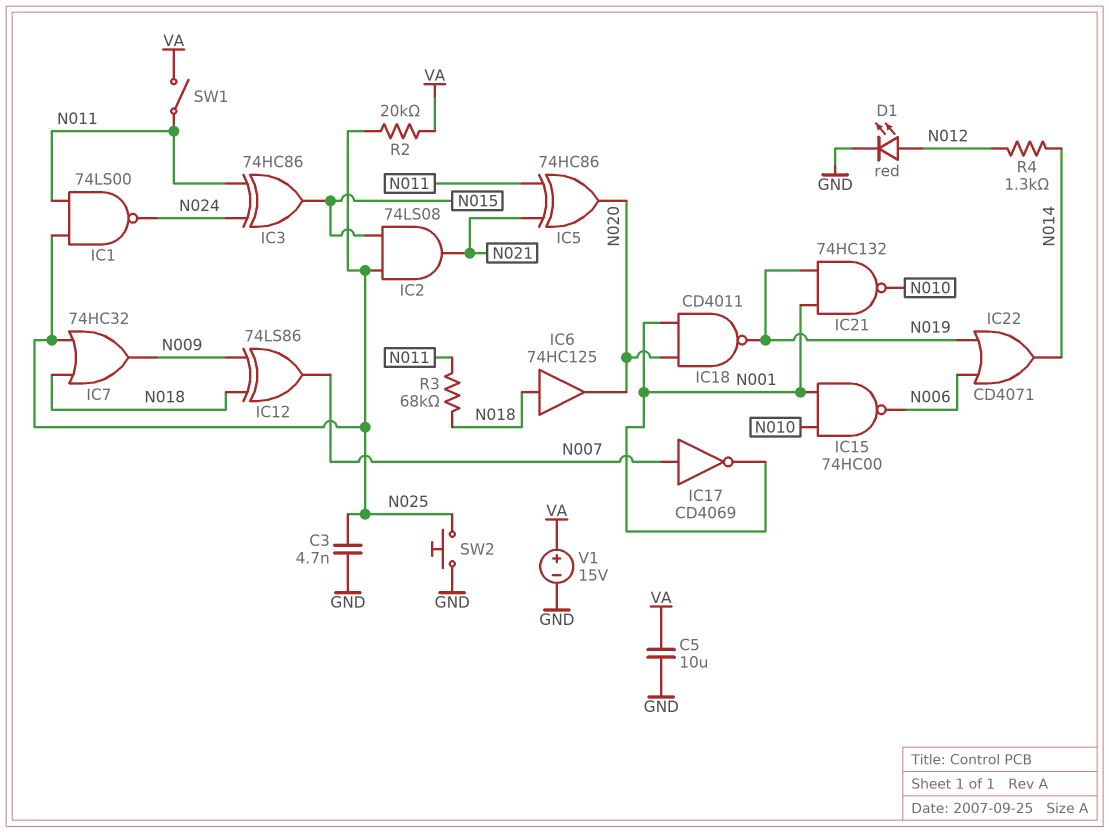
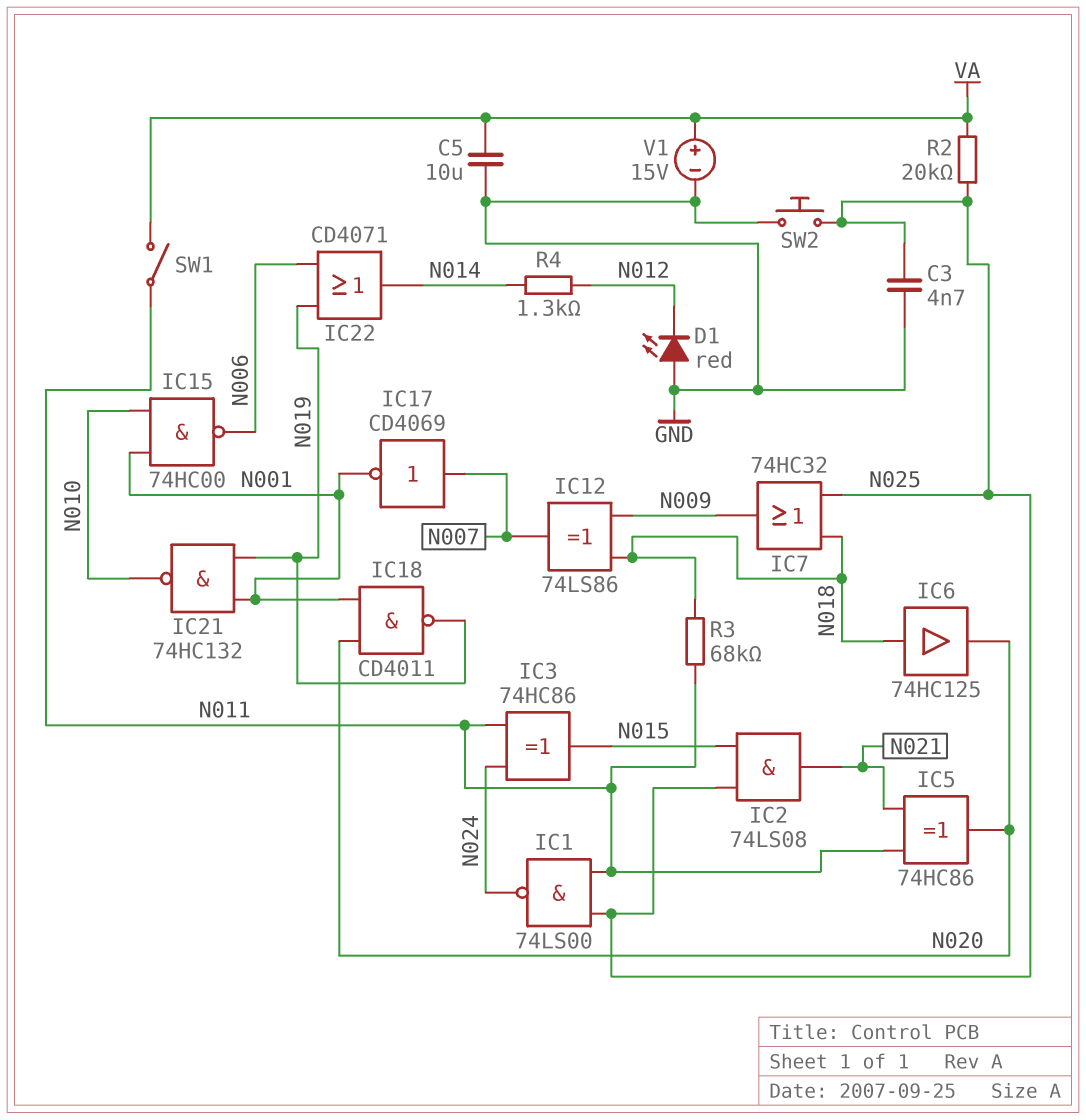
D1: LED red (A N012, K GND) -> LED red (A GND, K N012)

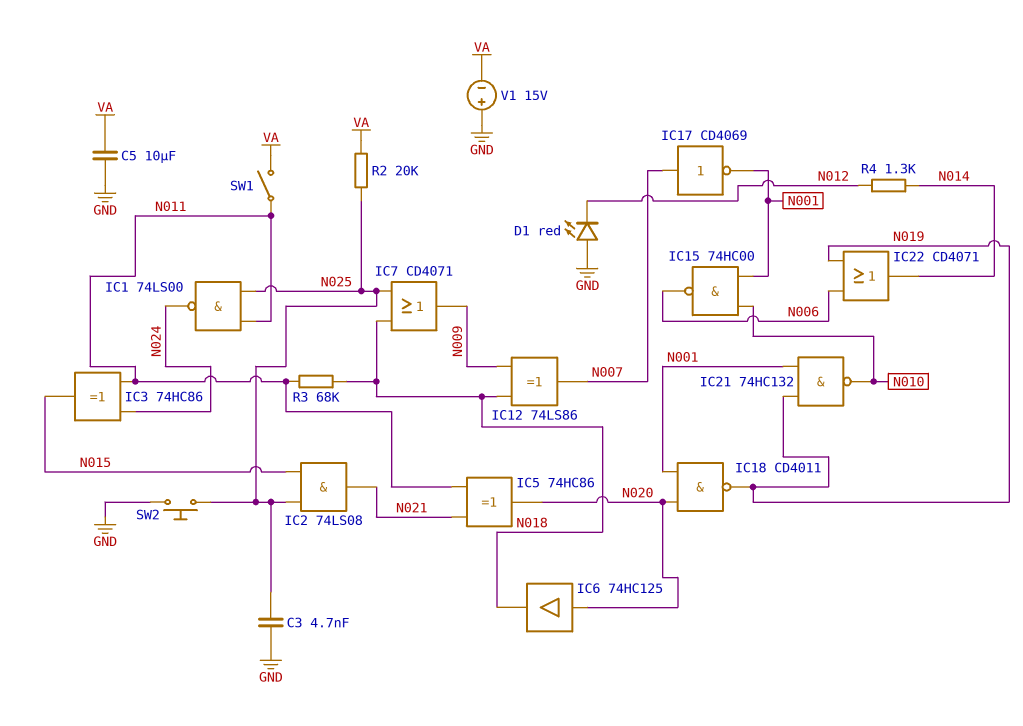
IC6: buffer 74HC125 (in N018, out N020) -> buffer 74HC125 (in N020, out N018)
IC7: OR 74HC32 (in N018, in N025, out N009) -> OR CD4071 (in N018, in N025, out N009)
V1: 15V (plus VA, minus GND) -> 15V (plus GND, minus VA)

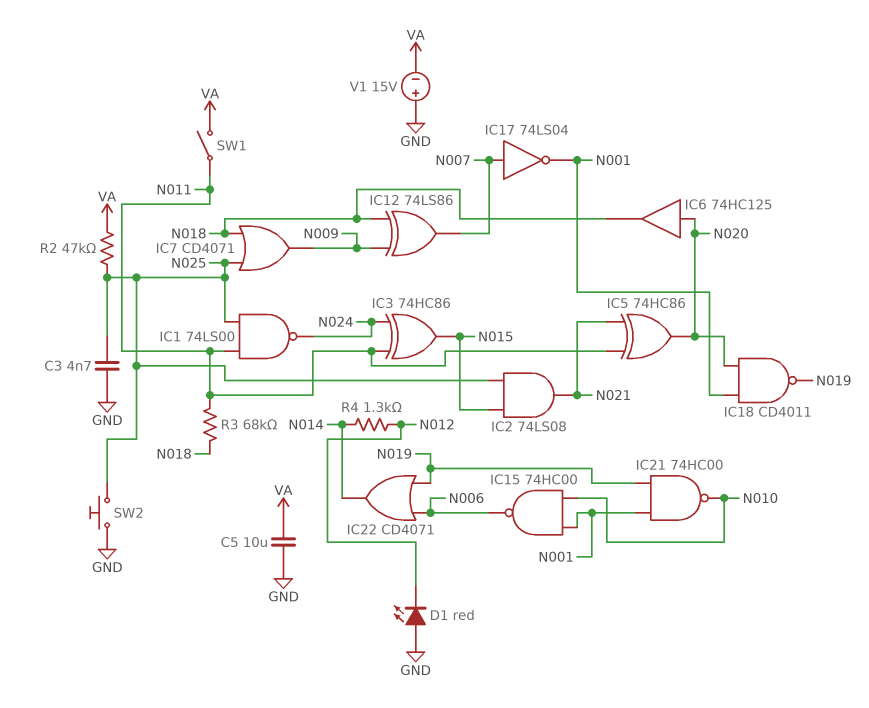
IC17: NOT CD4069 (in N007, out N001) -> NOT 74LS04 (in N007, out N001)
IC21: NAND 74HC132 (in N001, in N019, out N010) -> NAND 74HC00 (in N001, in N019, out N010)
R2: 20k (N025, VA) -> 47k (N025, VA)

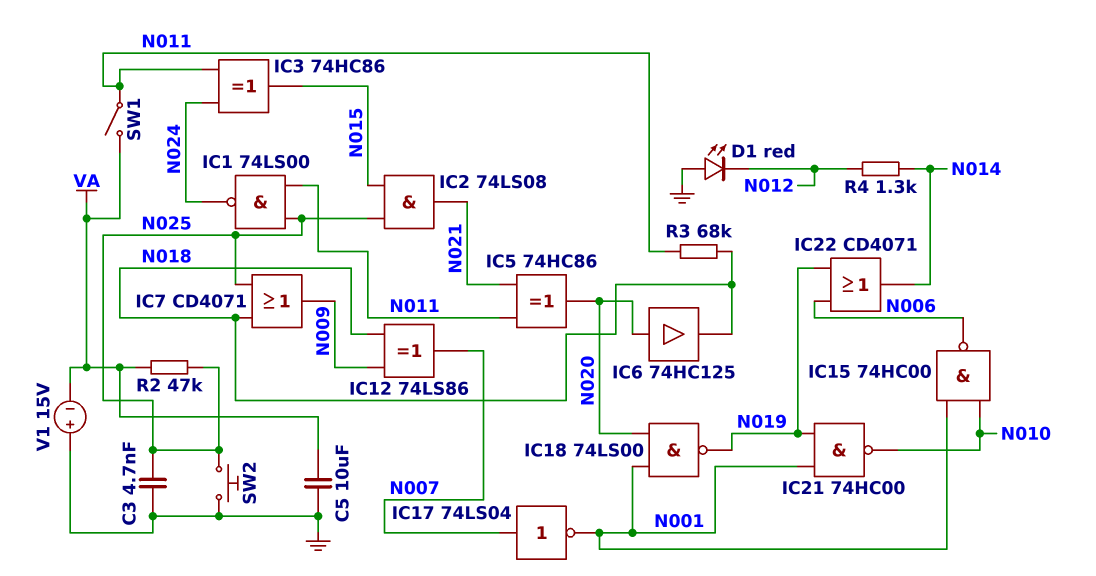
IC18: NAND CD4011 (in N001, in N020, out N019) -> NAND 74LS00 (in N001, in N020, out N019)

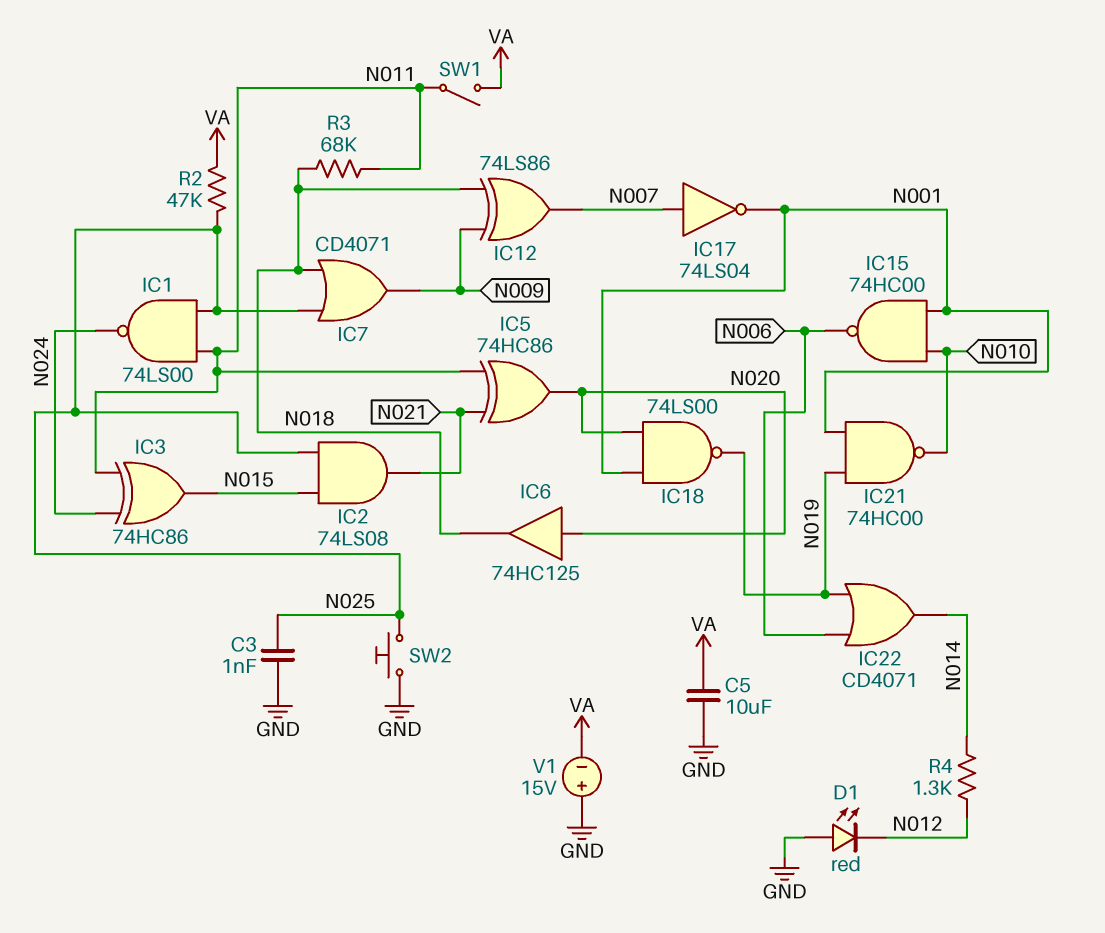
C3: 4.7nF (GND, N025) -> 1nF (GND, N025)

